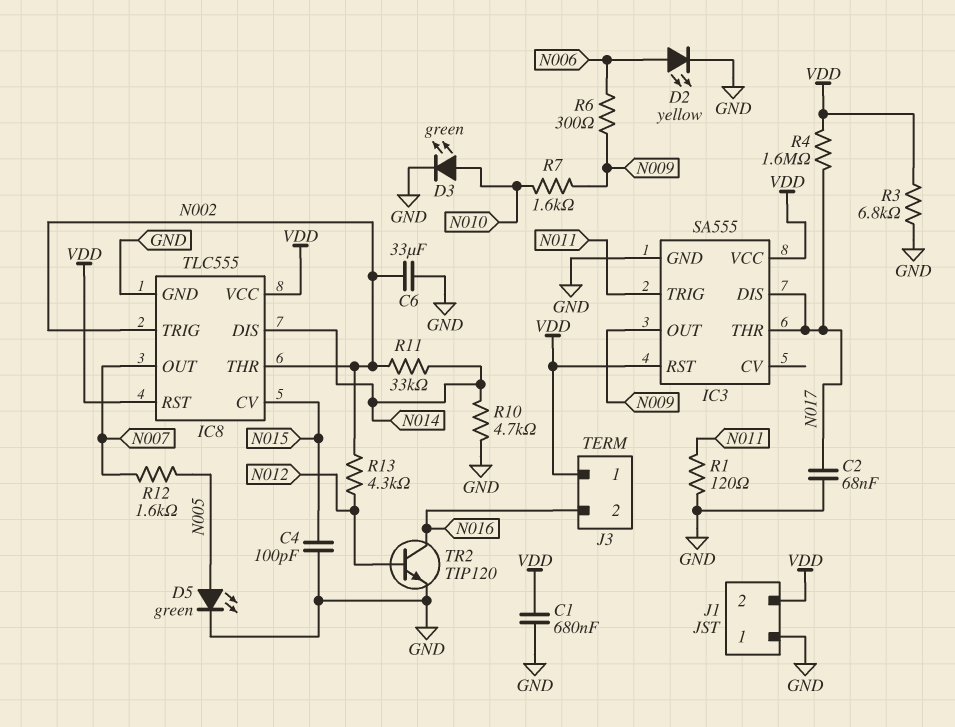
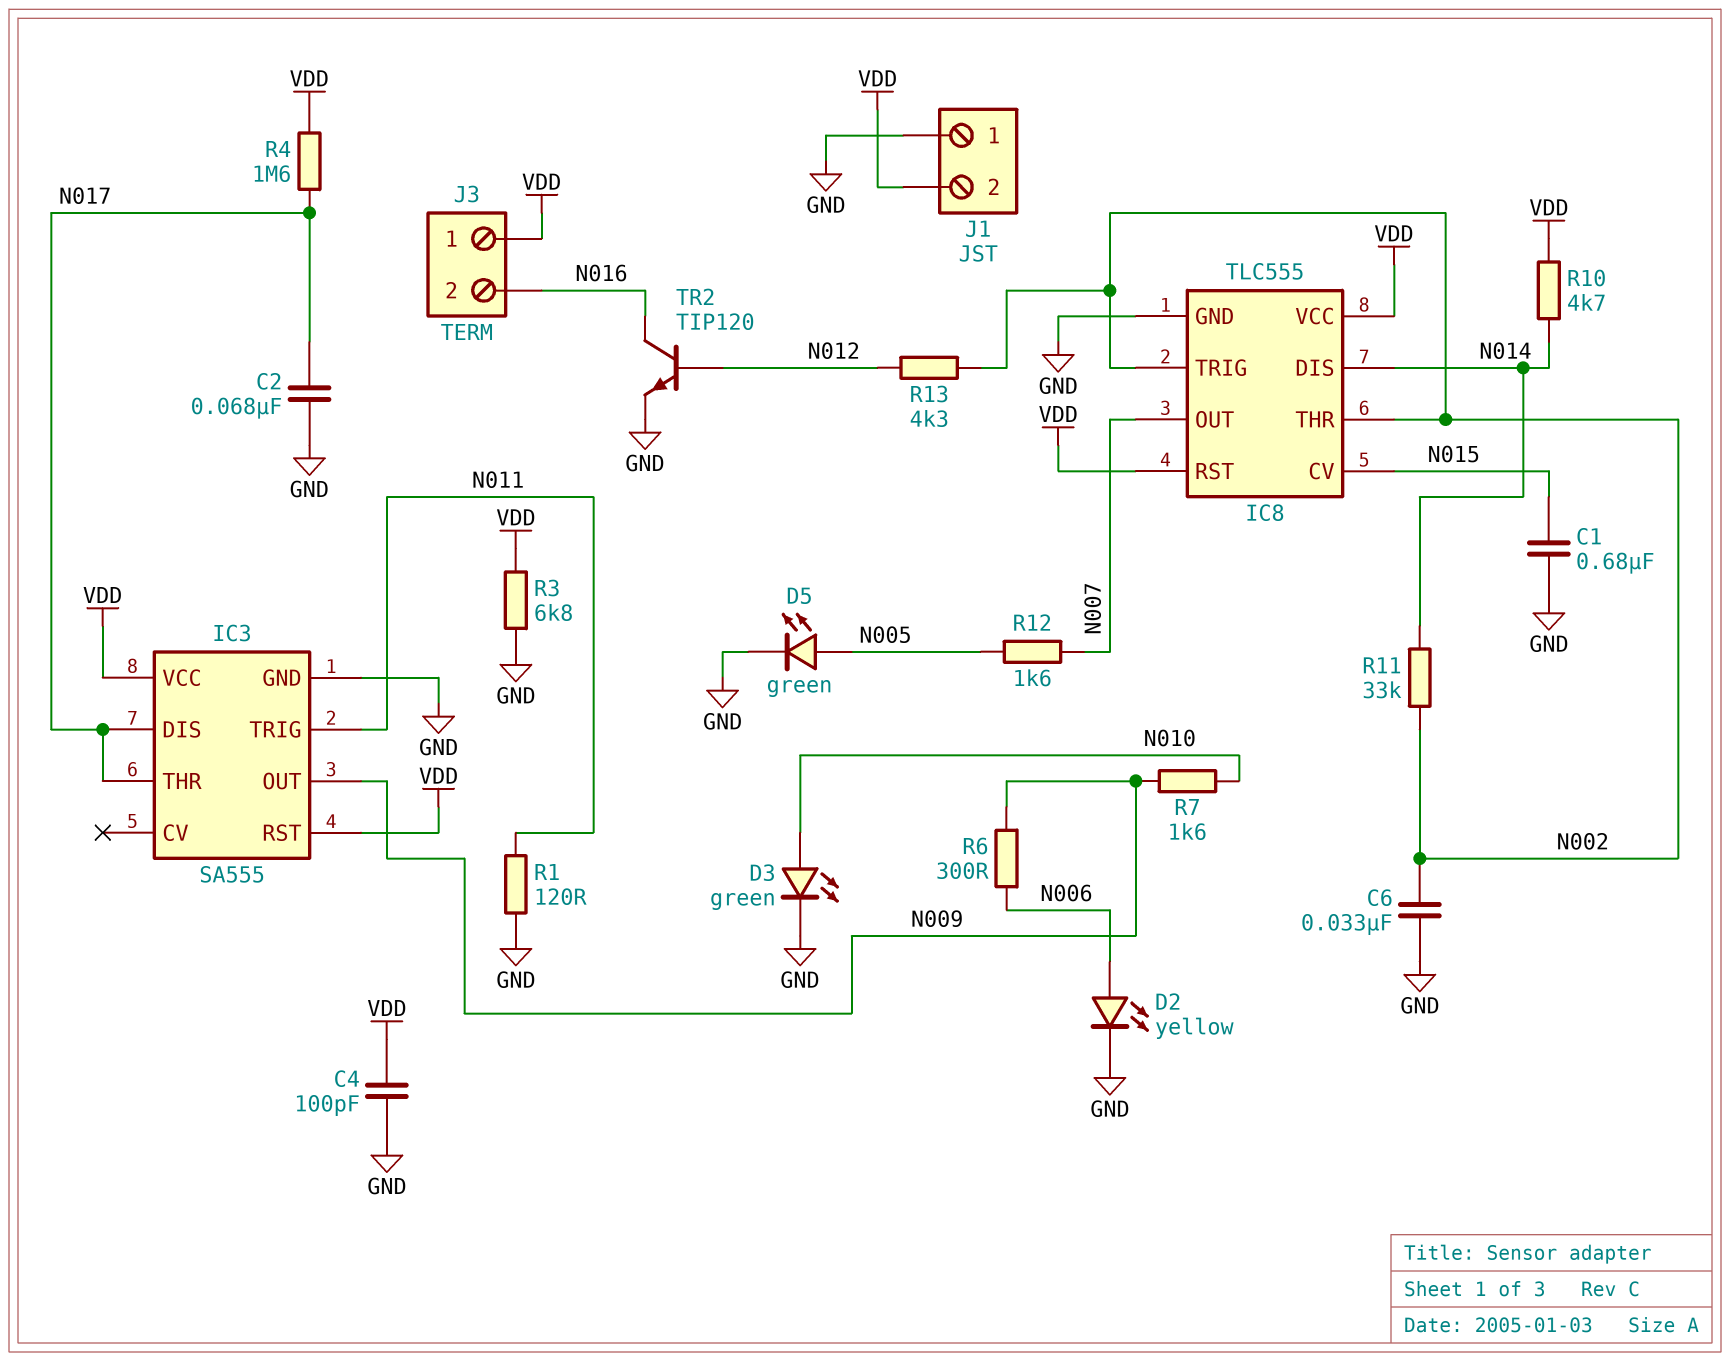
C1: 680nF (GND, VDD) -> 680nF (GND, N015)
C4: 100pF (GND, N015) -> 100pF (GND, VDD)
C6: 33uF (GND, N002) -> 33nF (GND, N002)
R10: 4.7k (GND, N014) -> 4.7k (N014, VDD)

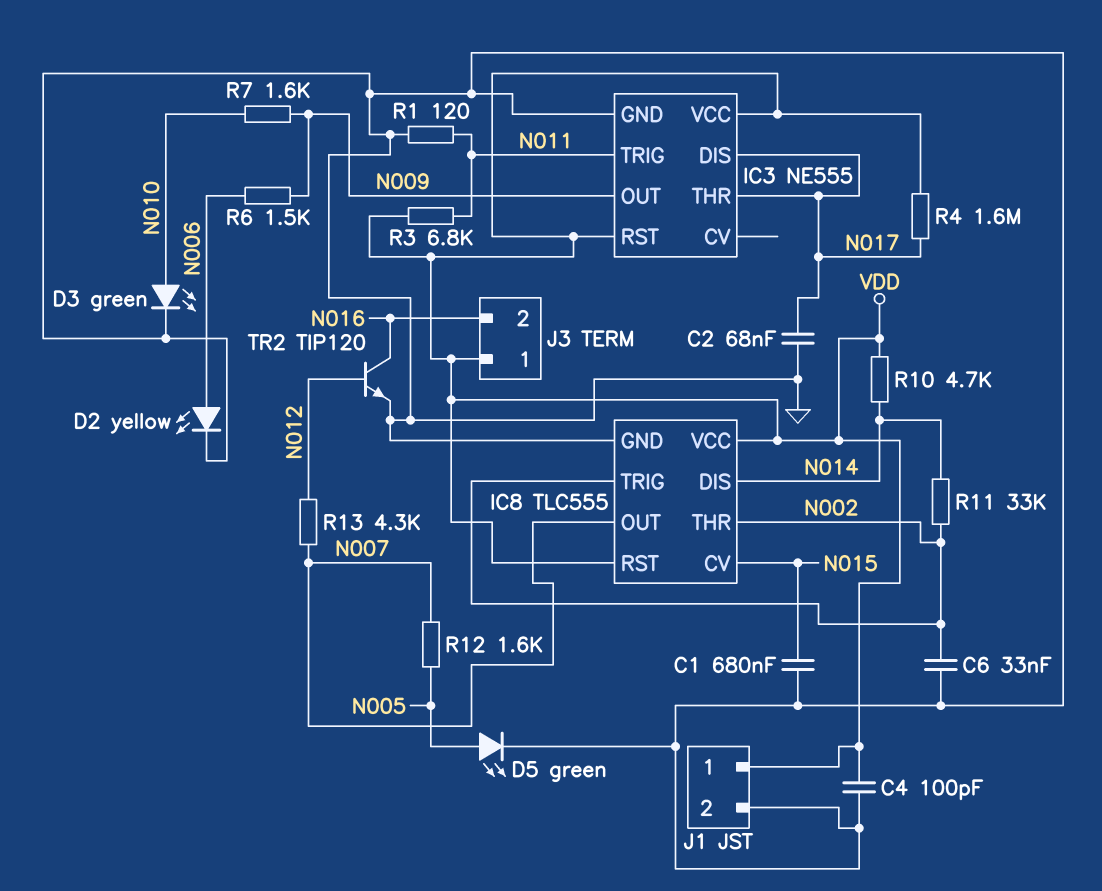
IC3: SA555 -> NE555
J1 pin 1: GND -> VDD
J1 pin 2: VDD -> GND
R3: 6.8k (GND, VDD) -> 6.8k (N011, VDD)
R6: 300 (N006, N009) -> 1.5k (N006, N009)
R13: 4.3k (N002, N012) -> 4.3k (N007, N012)

